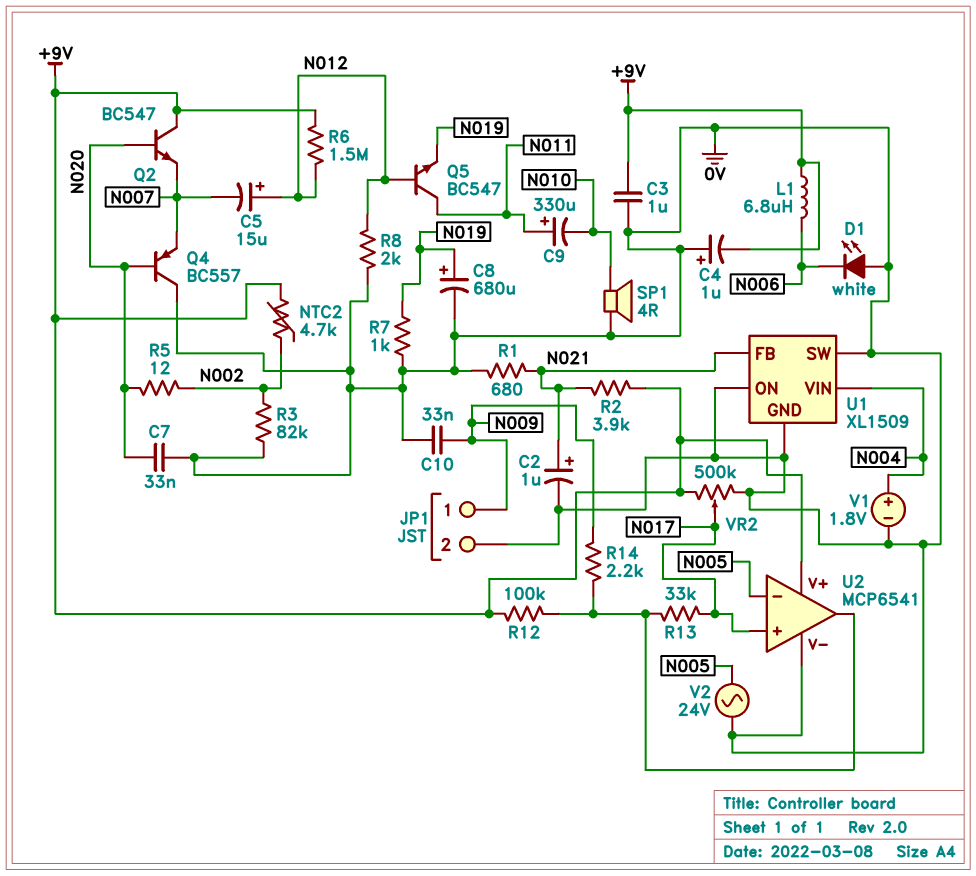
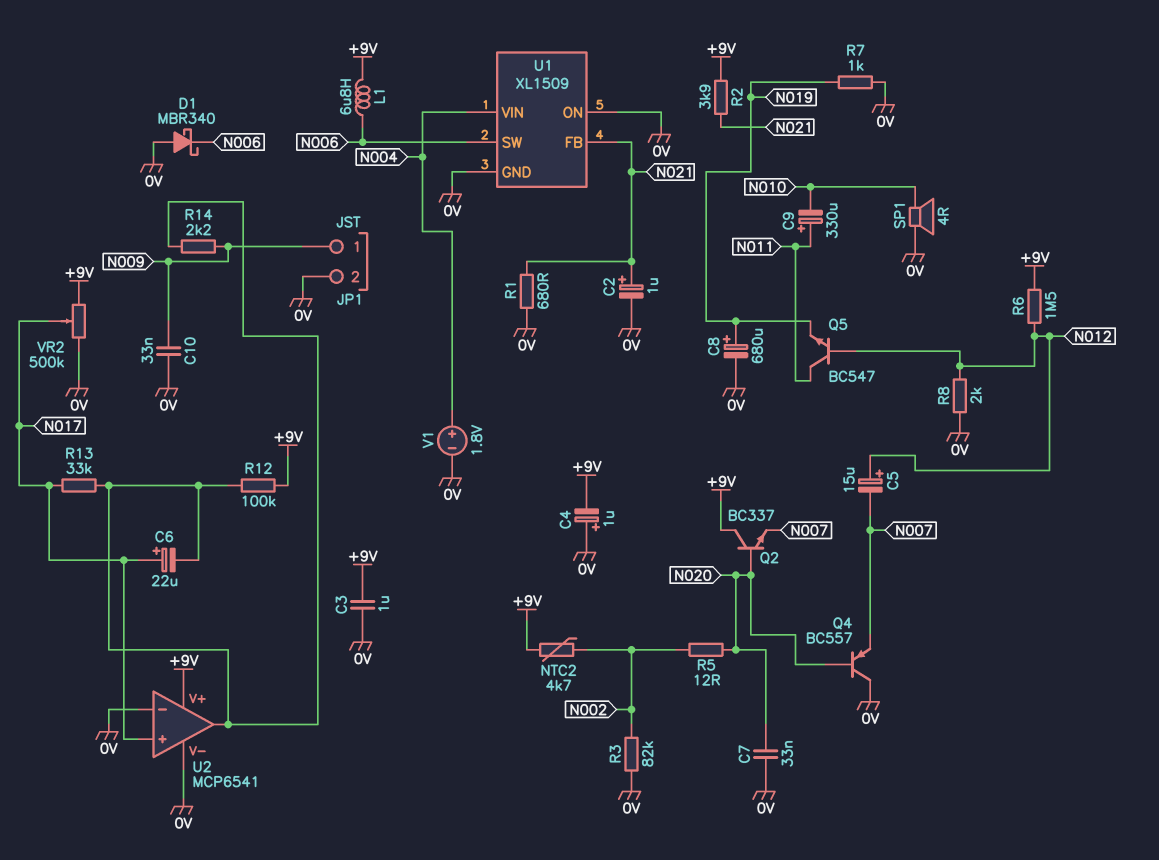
C6: none -> 22uF (plus N017, minus U2/out)
D1: LED white (A 0V, K N006) -> schottky MBR340 (A 0V, K N006)
Q2: NPN BC547 (B N020, C +9V, E N007) -> NPN BC337 (B N020, C +9V, E N007)
U1 pin SW: 0V -> N006
U2 pin in-: N005 -> 0V
V2: AC 24V (0V, N005) -> none

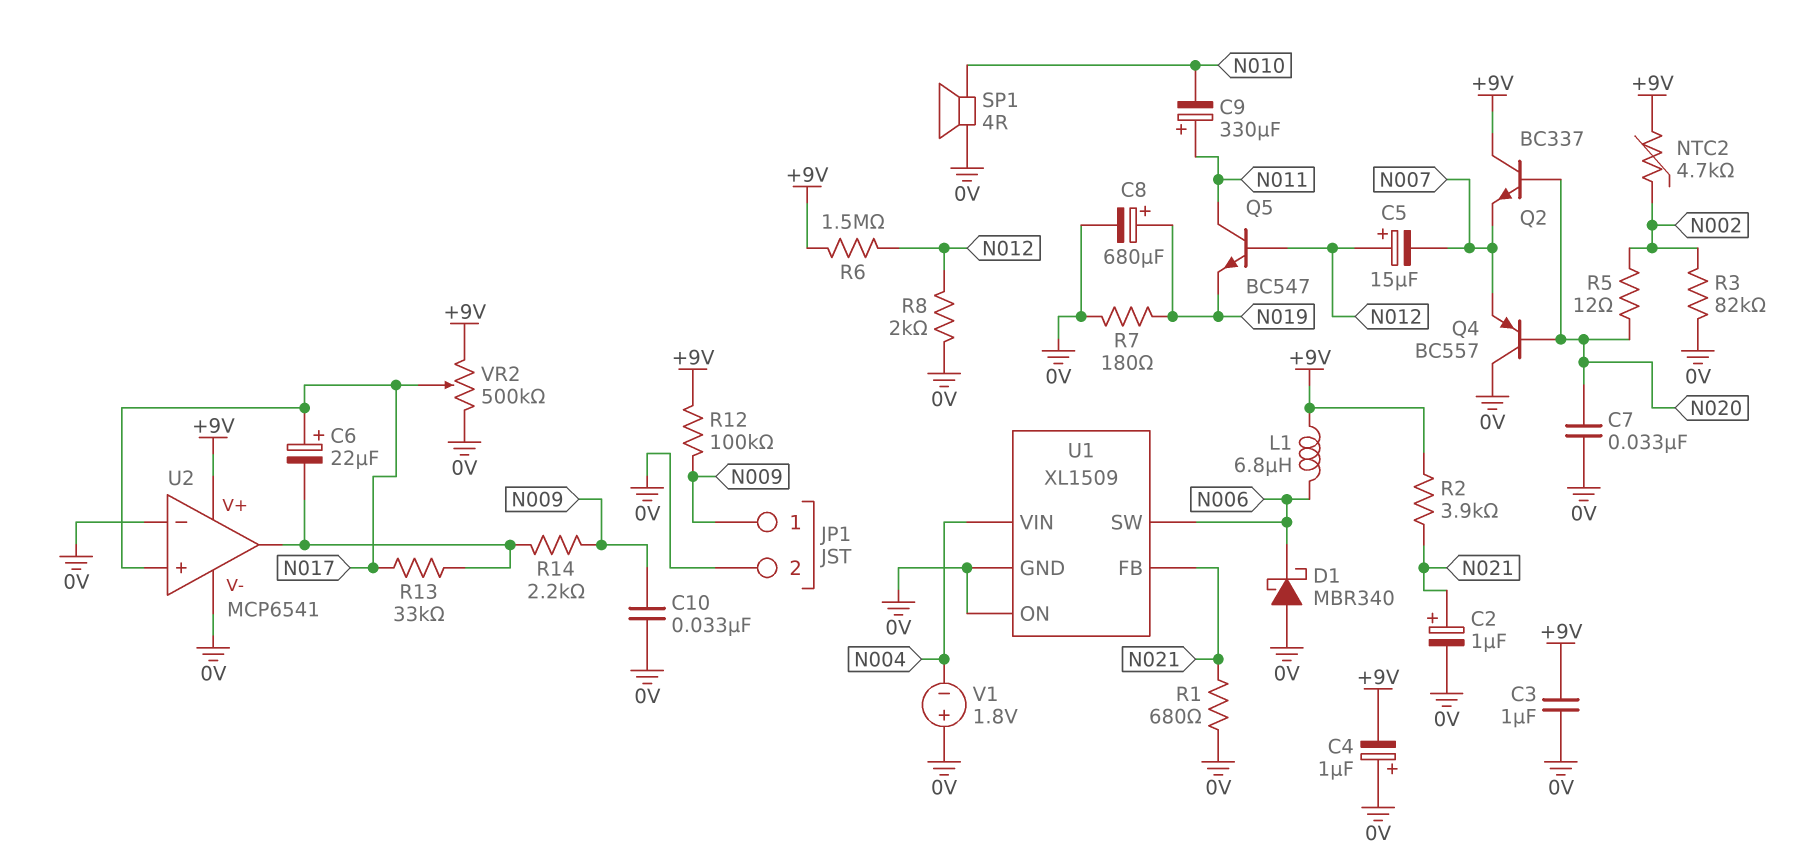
R7: 1k (0V, N019) -> 180 (0V, N019)
R12: 100k (+9V, U2/out) -> 100k (+9V, N009)
V1: 1.8V (plus N004, minus 0V) -> 1.8V (plus 0V, minus N004)

